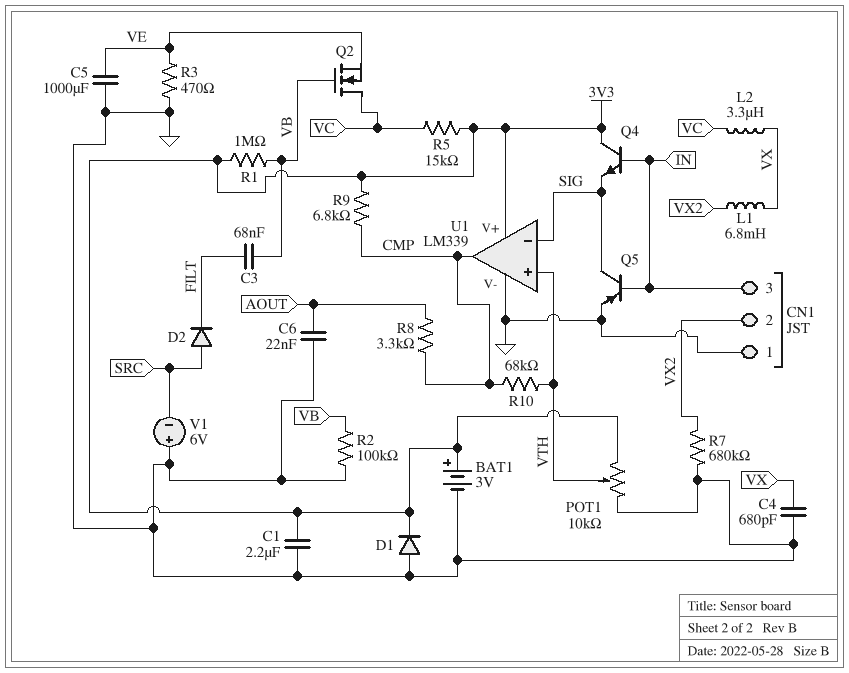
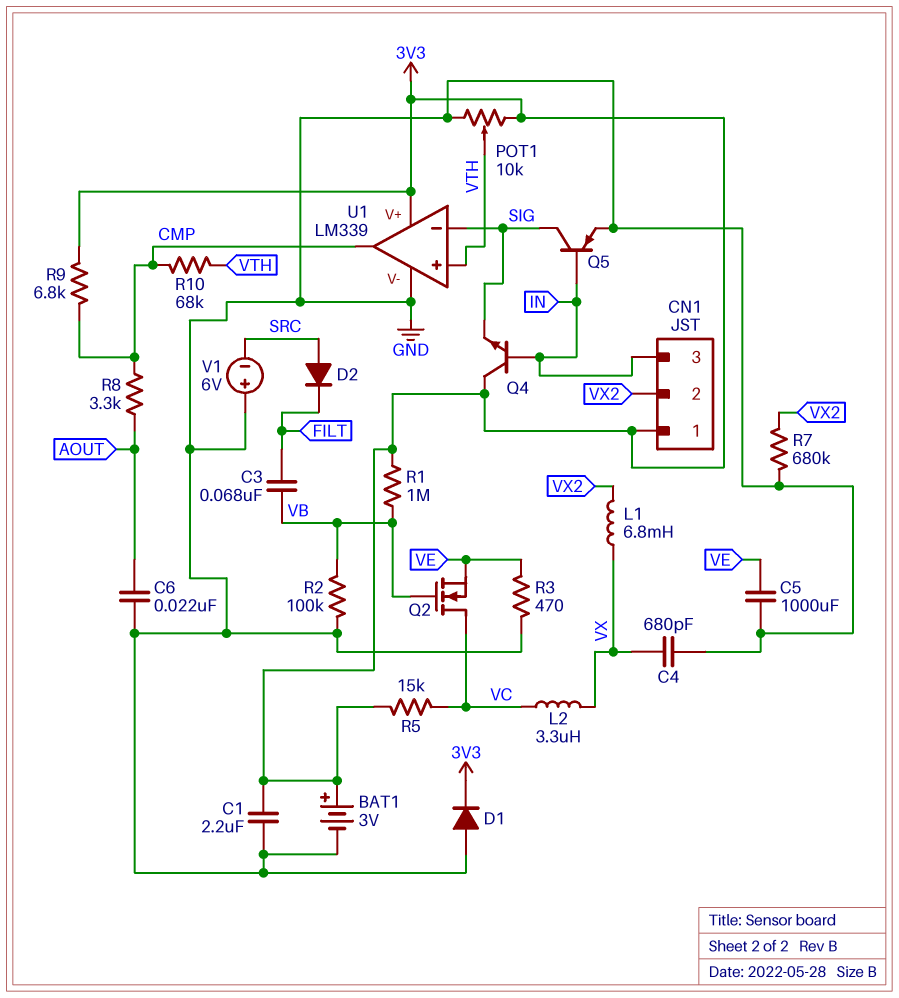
CN1 pin 1: GND -> 3V3

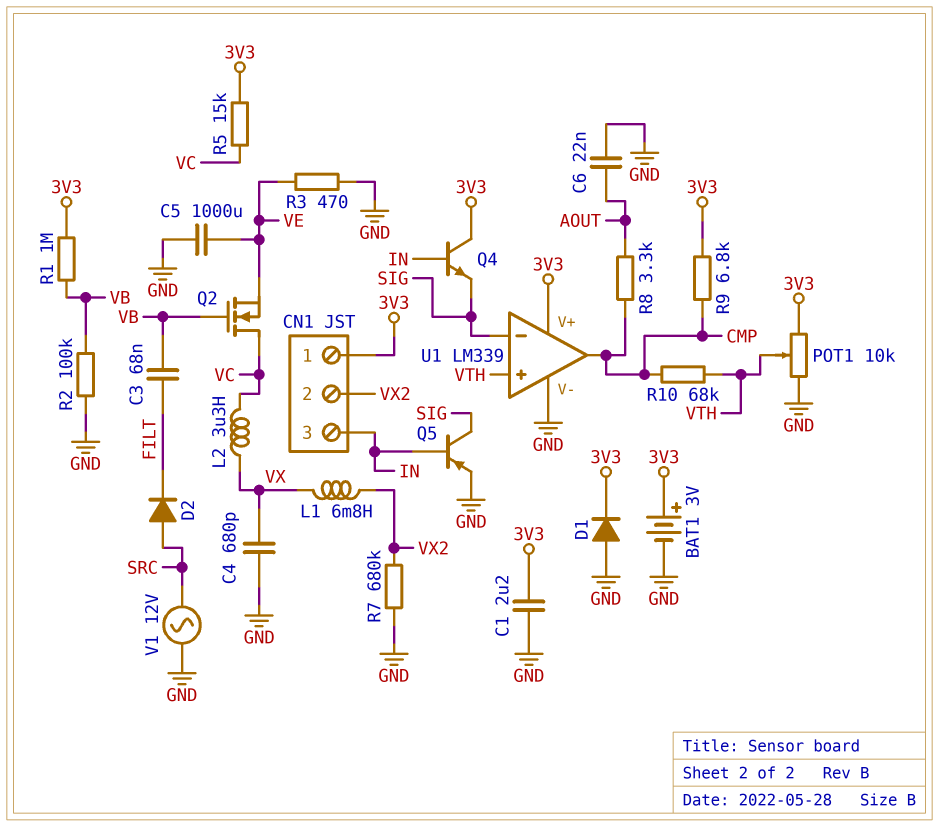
V1: 6V (plus GND, minus SRC) -> AC 12V (GND, SRC)

